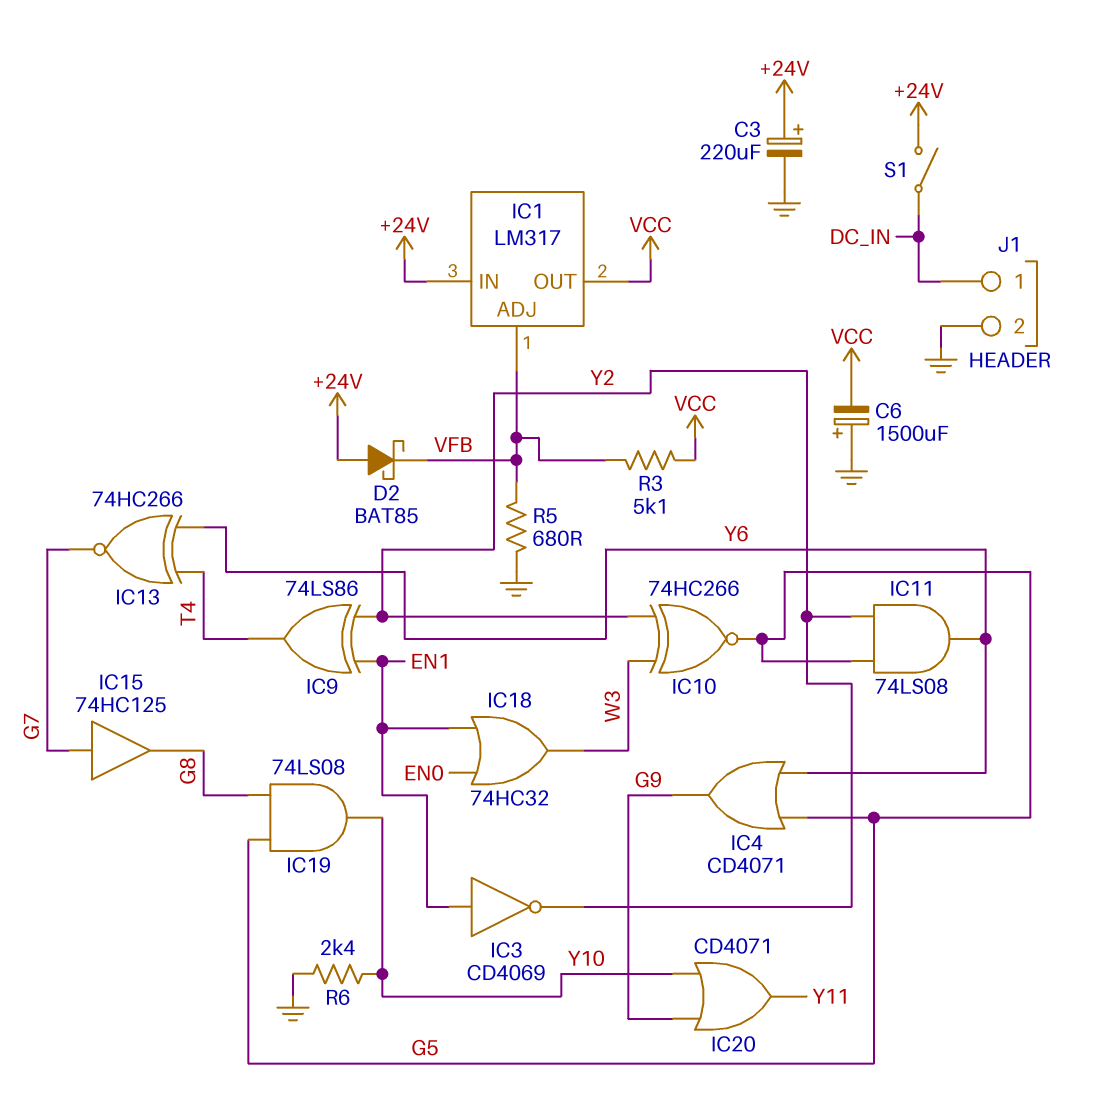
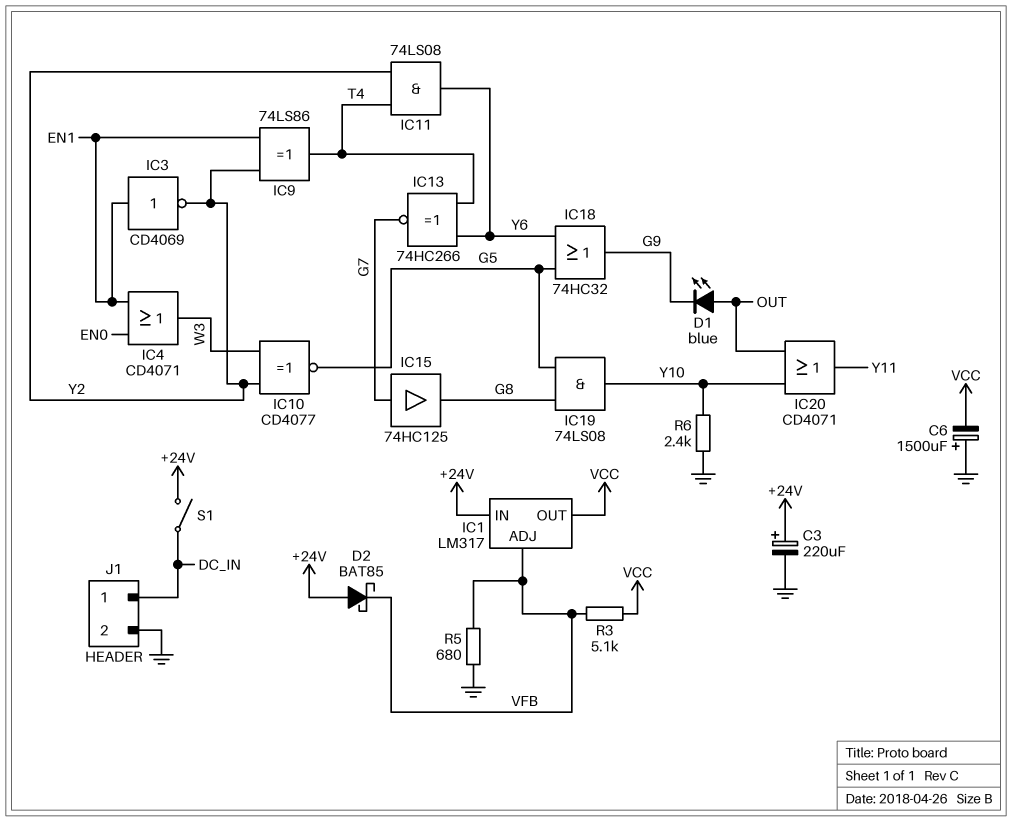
D1: none -> LED blue (A OUT, K G9)
IC4: OR CD4071 (in G5, in Y6, out G9) -> OR CD4071 (in EN0, in EN1, out W3)
IC10: XNOR 74HC266 (in W3, in Y2, out G5) -> XNOR CD4077 (in W3, in Y2, out G5)
IC11: AND 74LS08 (in G5, in Y2, out Y6) -> AND 74LS08 (in T4, in Y2, out Y6)
IC18: OR 74HC32 (in EN0, in EN1, out W3) -> OR 74HC32 (in G5, in Y6, out G9)
IC20: OR CD4071 (in G9, in Y10, out Y11) -> OR CD4071 (in OUT, in Y10, out Y11)

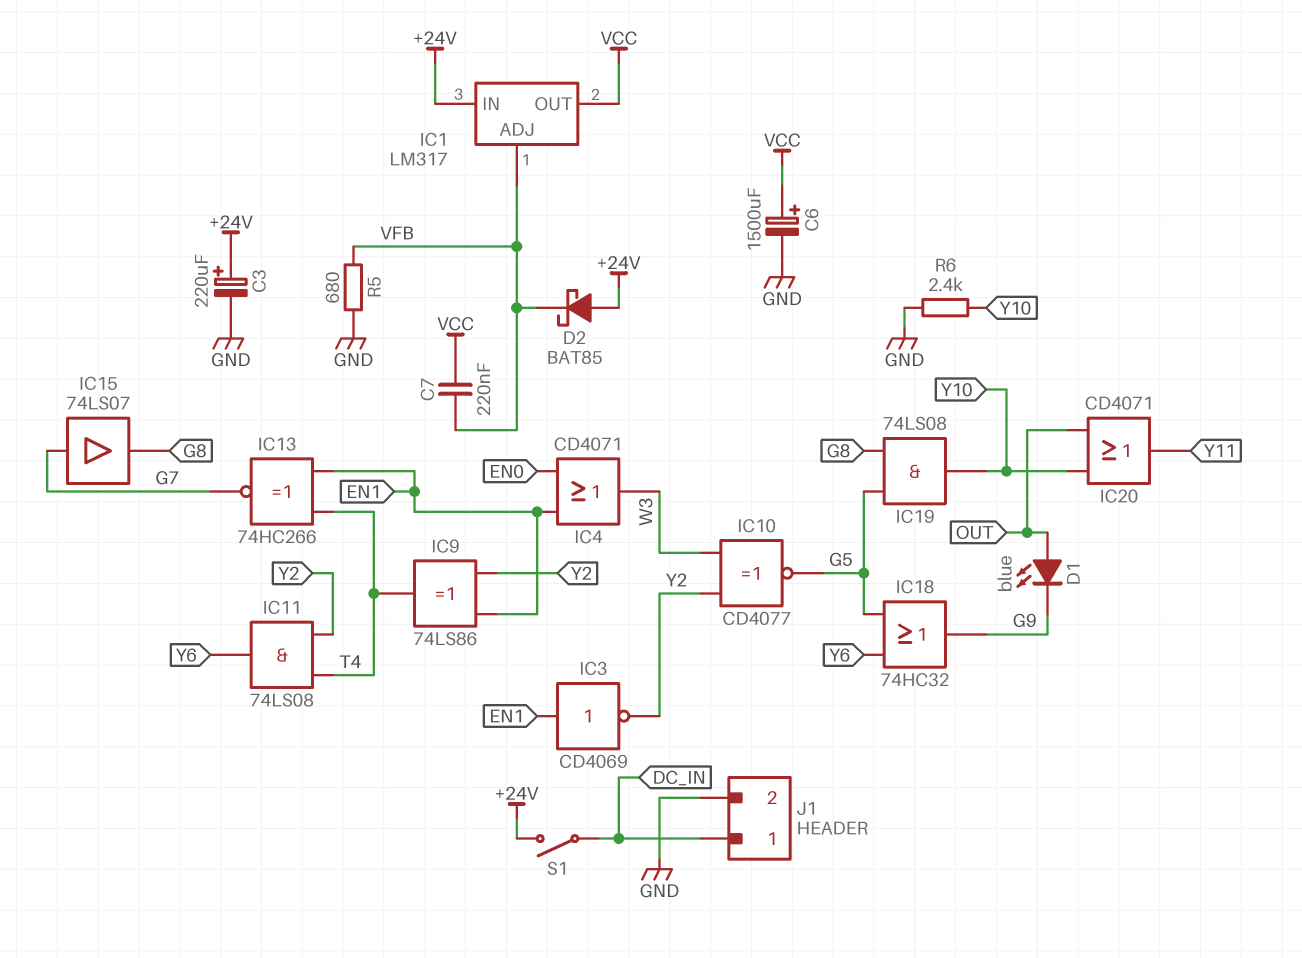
C6: 1500uF (plus GND, minus VCC) -> 1500uF (plus VCC, minus GND)
C7: none -> 220nF (VCC, VFB)
IC13: XNOR 74HC266 (in T4, in Y6, out G7) -> XNOR 74HC266 (in EN1, in T4, out G7)
IC15: buffer 74HC125 (in G7, out G8) -> buffer 74LS07 (in G7, out G8)
R3: 5.1k (VCC, VFB) -> none

